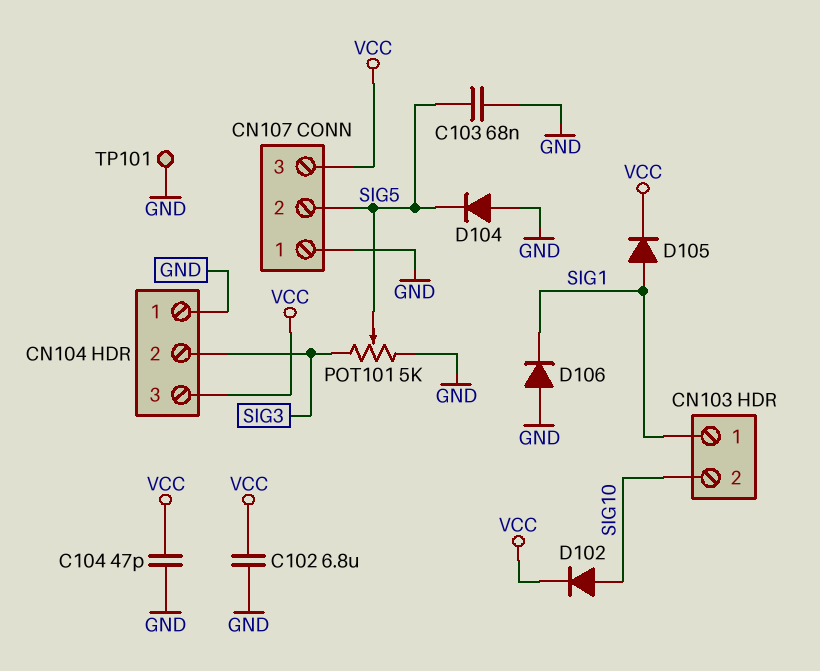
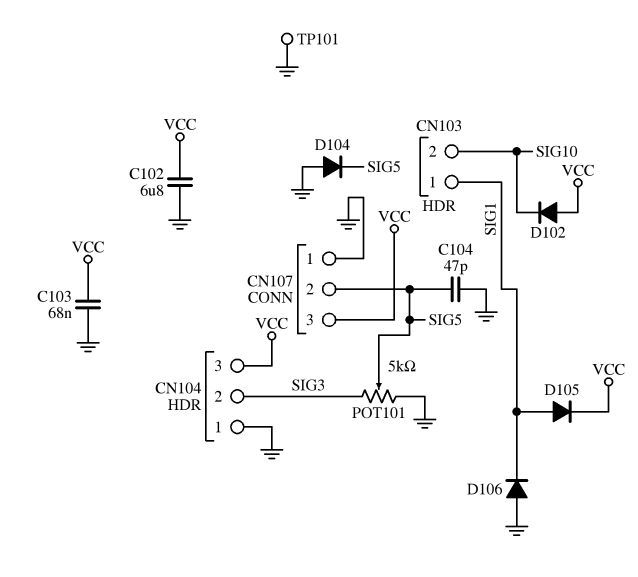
C103: 68nF (GND, SIG5) -> 68nF (GND, VCC)
C104: 47pF (GND, VCC) -> 47pF (GND, SIG5)
D102: diode (A SIG10, K VCC) -> diode (A VCC, K SIG10)

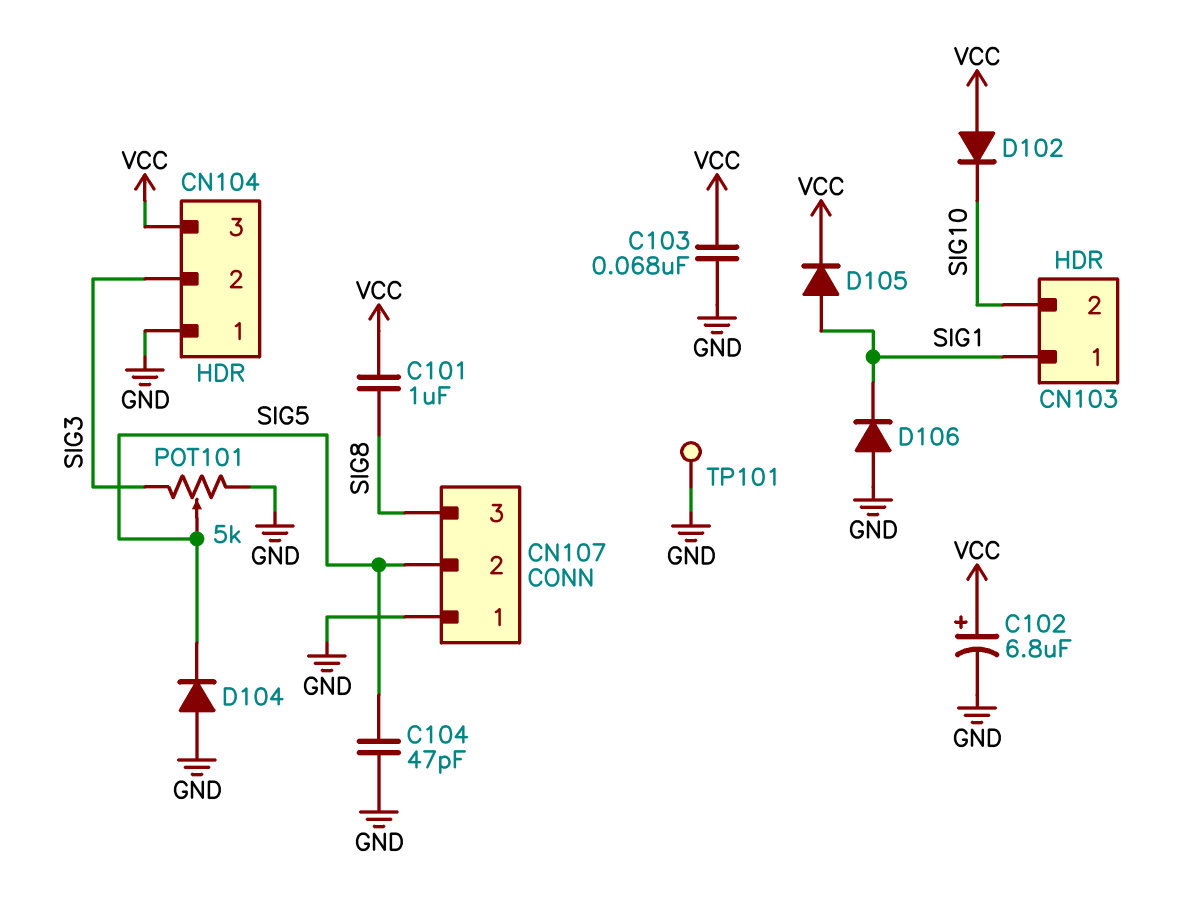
C101: none -> 1uF (SIG8, VCC)
C102: 6.8uF (GND, VCC) -> 6.8uF (plus VCC, minus GND)
CN107 pin 3: VCC -> SIG8

